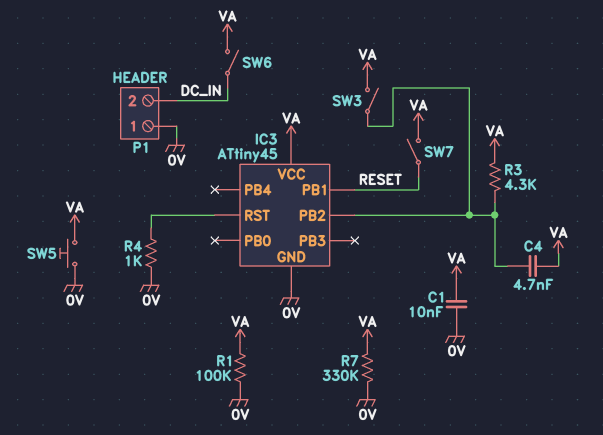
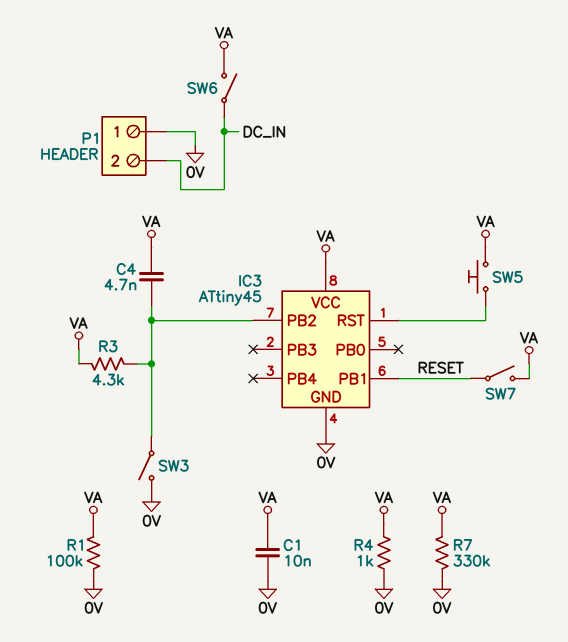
R4: 1k (0V, IC3/RST) -> 1k (0V, VA)
SW3: switch (IC3/PB2, VA) -> switch (0V, IC3/PB2)
SW5: button (0V, VA) -> button (IC3/RST, VA)

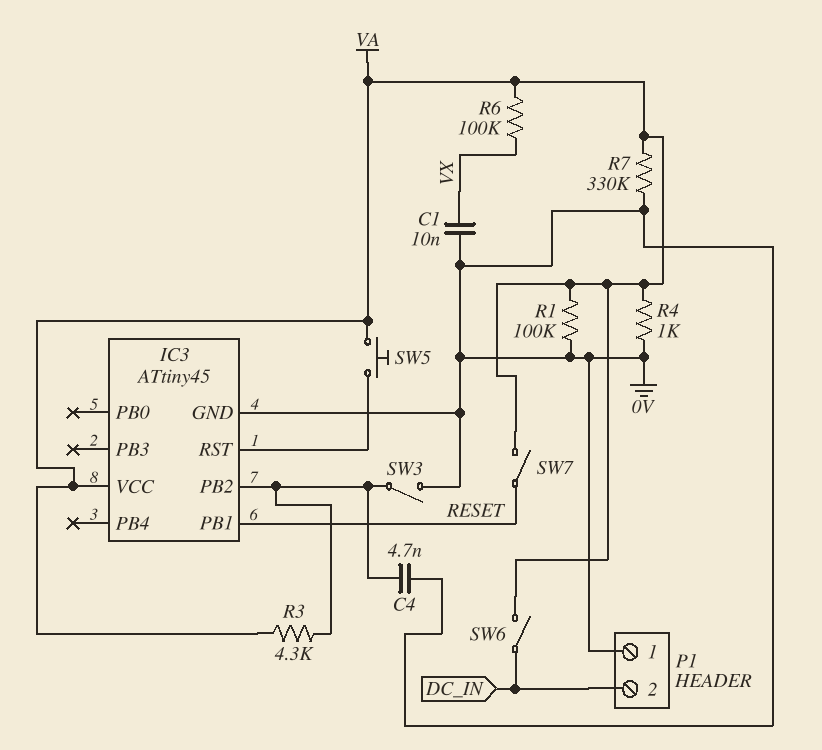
C1: 10nF (0V, VA) -> 10nF (0V, VX)
C4: 4.7nF (IC3/PB2, VA) -> 4.7nF (0V, IC3/PB2)
R6: none -> 100k (VA, VX)

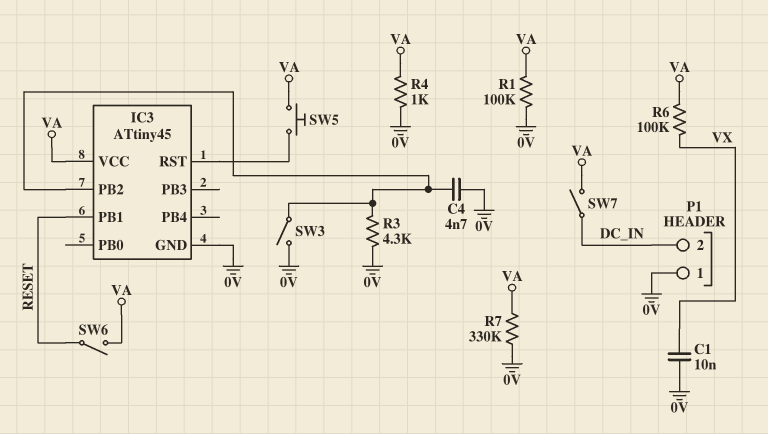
R3: 4.3k (IC3/PB2, VA) -> 4.3k (0V, IC3/PB2)
SW6: switch (DC_IN, VA) -> switch (RESET, VA)
SW7: switch (RESET, VA) -> switch (DC_IN, VA)

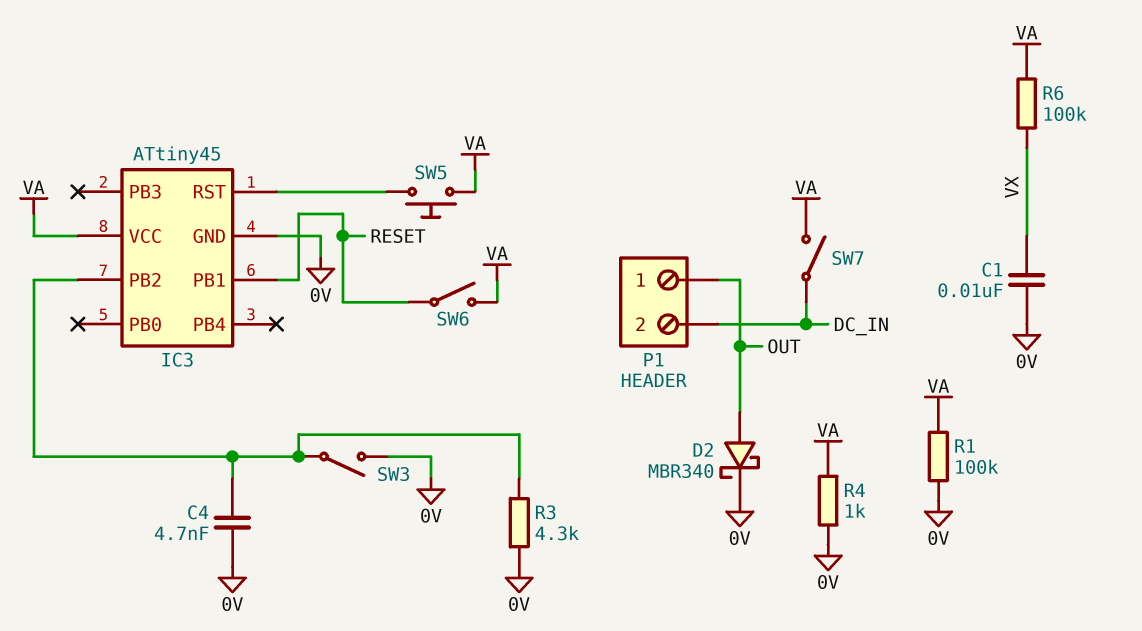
D2: none -> schottky MBR340 (A OUT, K 0V)
P1 pin 1: 0V -> OUT
R7: 330k (0V, VA) -> none

